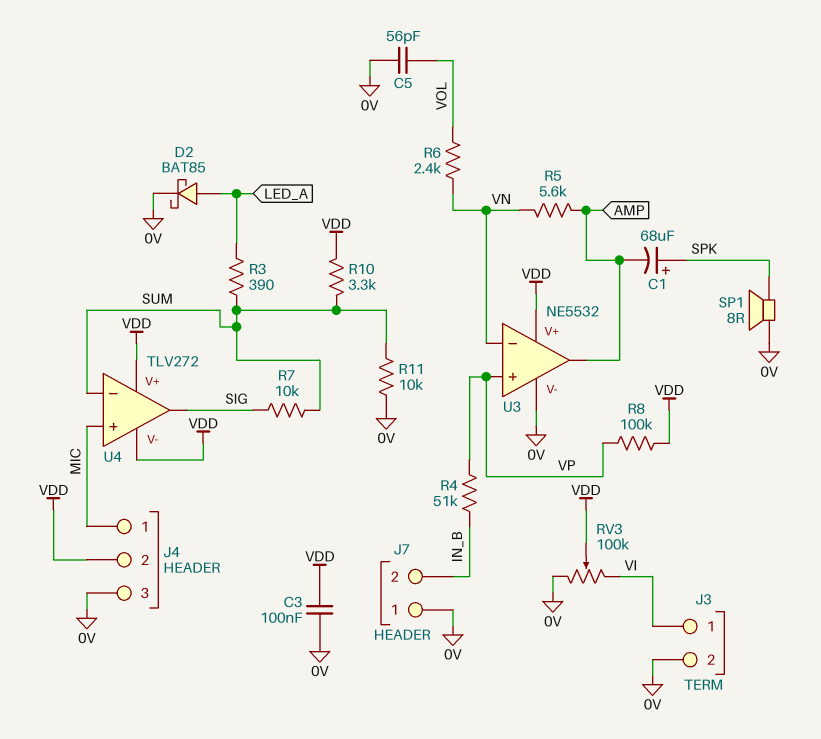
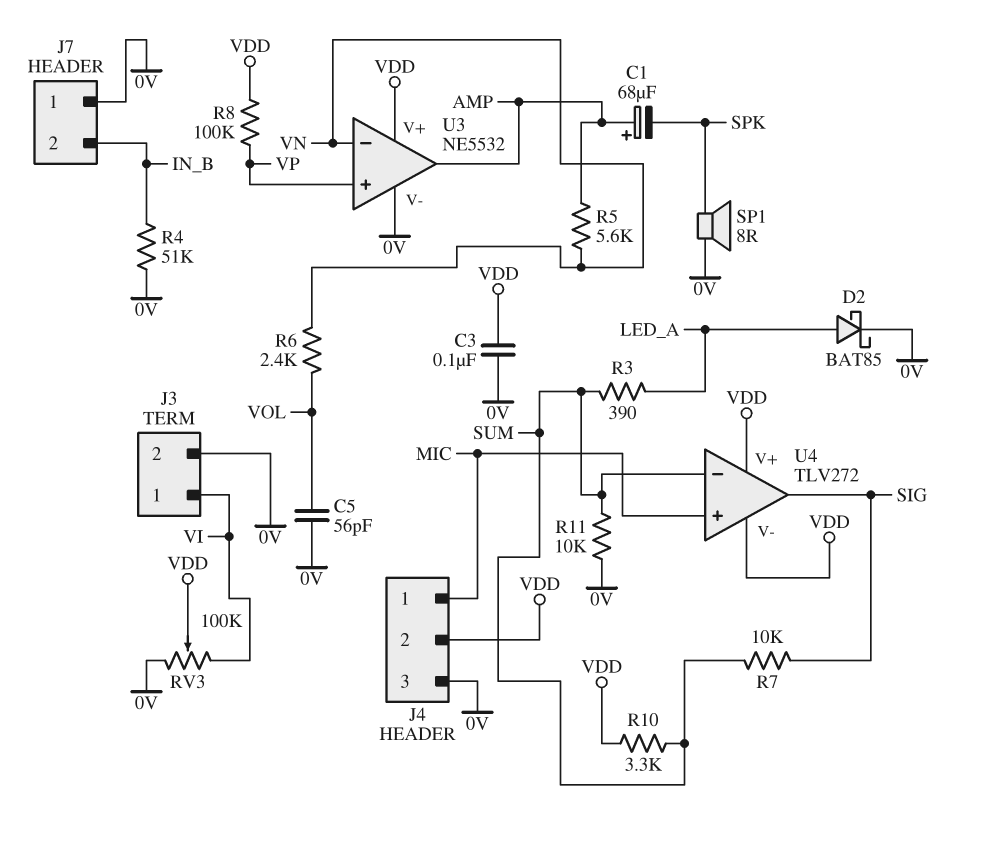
C1: 68uF (plus SPK, minus AMP) -> 68uF (plus AMP, minus SPK)
R4: 51k (IN_B, VP) -> 51k (0V, IN_B)

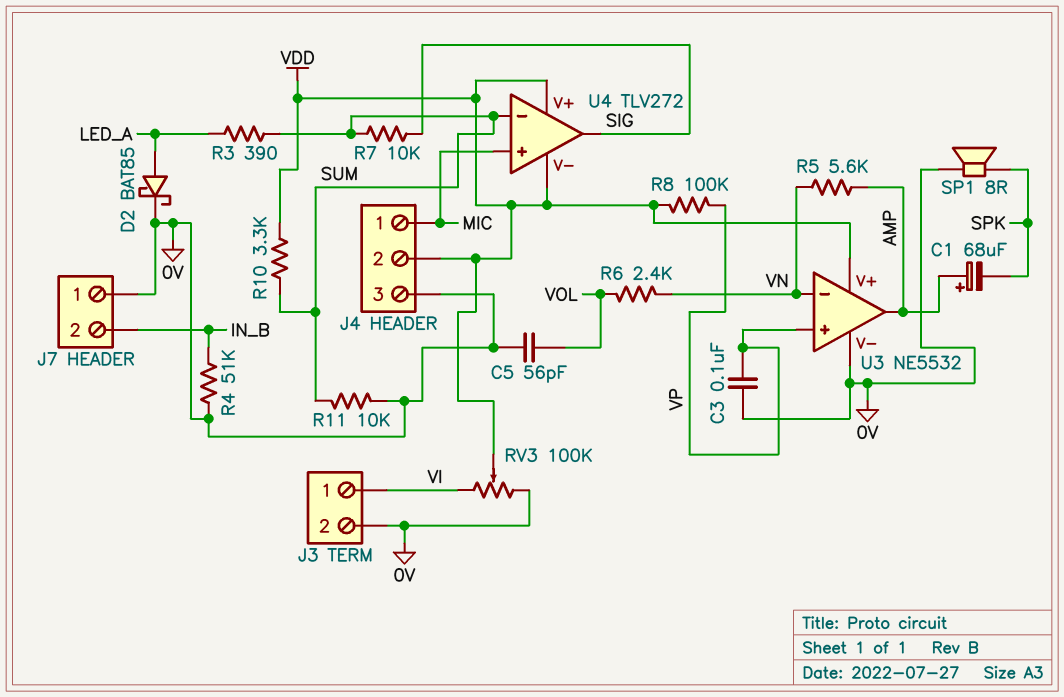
C3: 100nF (0V, VDD) -> 100nF (0V, VP)

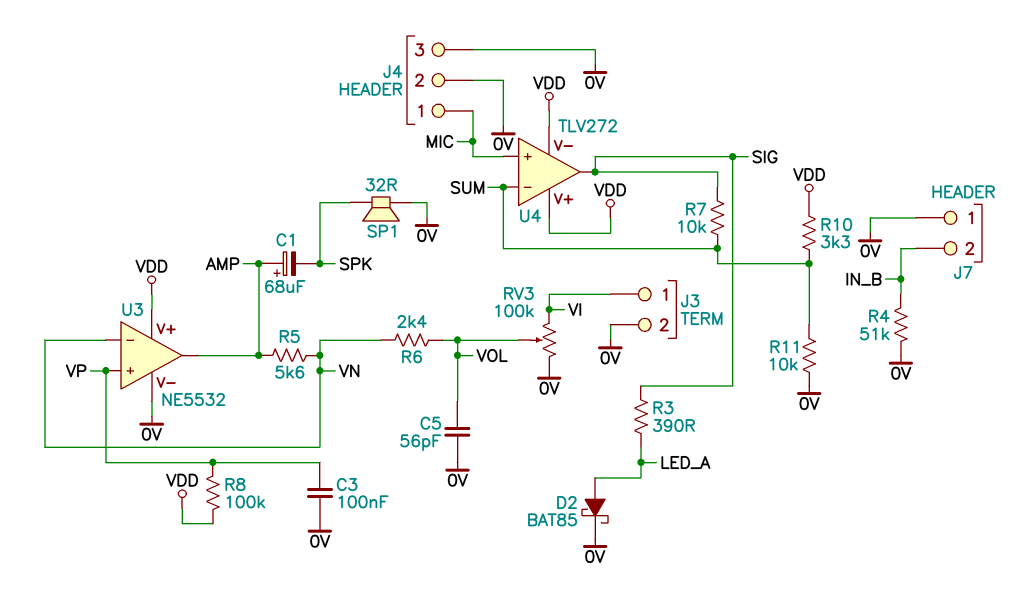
J4 pin 2: VDD -> 0V
R3: 390 (LED_A, SUM) -> 390 (LED_A, SIG)
RV3: 100k (0V, VI, wiper VDD) -> 100k (0V, VI, wiper VOL)
SP1: speaker 8R (0V, SPK) -> speaker 32R (0V, SPK)

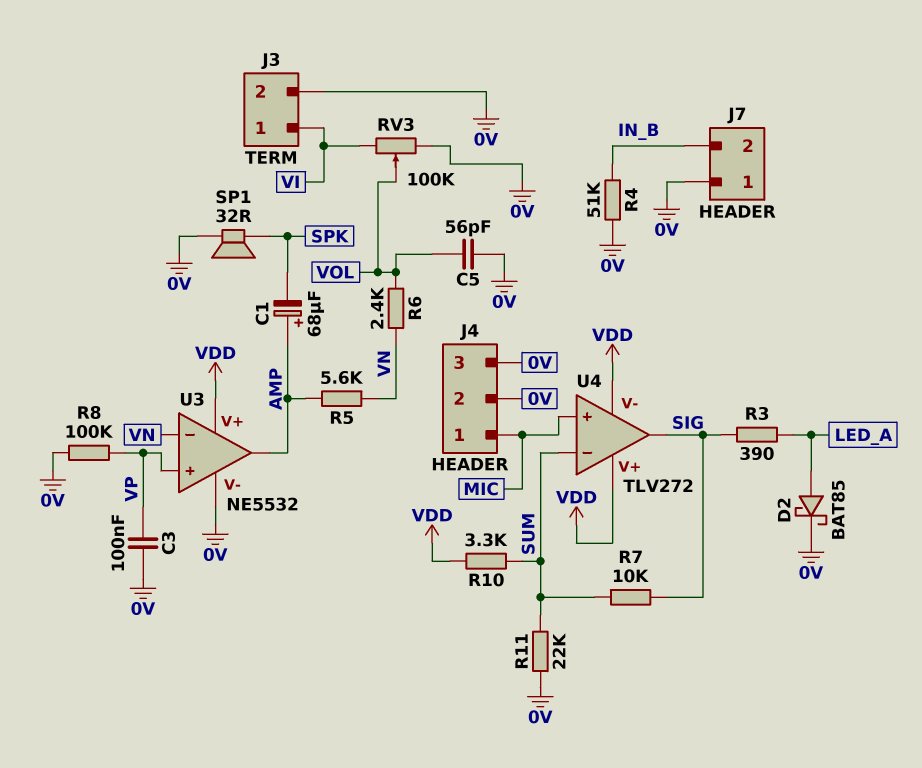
R8: 100k (VDD, VP) -> 100k (0V, VP)
R11: 10k (0V, SUM) -> 22k (0V, SUM)

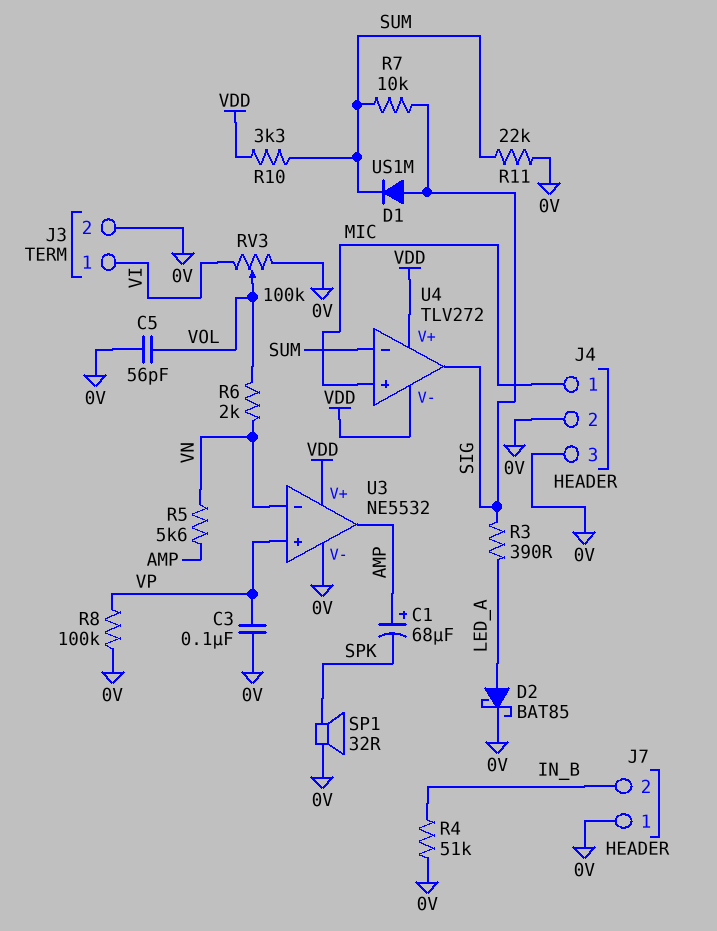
D1: none -> diode US1M (A SIG, K SUM)
R6: 2.4k (VN, VOL) -> 2k (VN, VOL)

